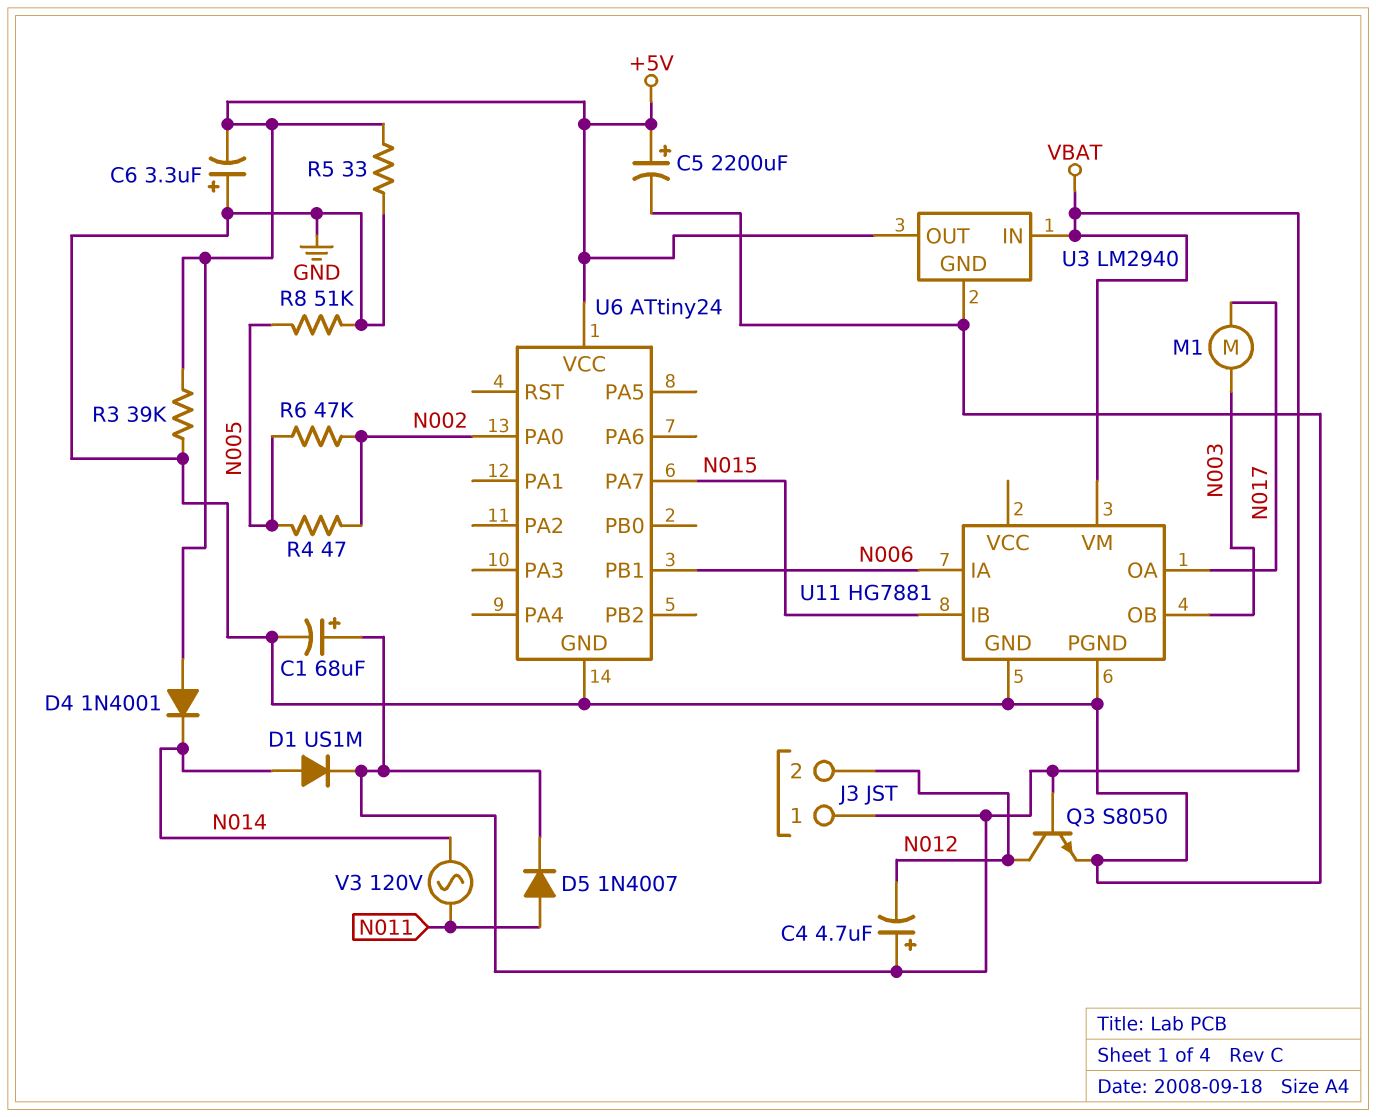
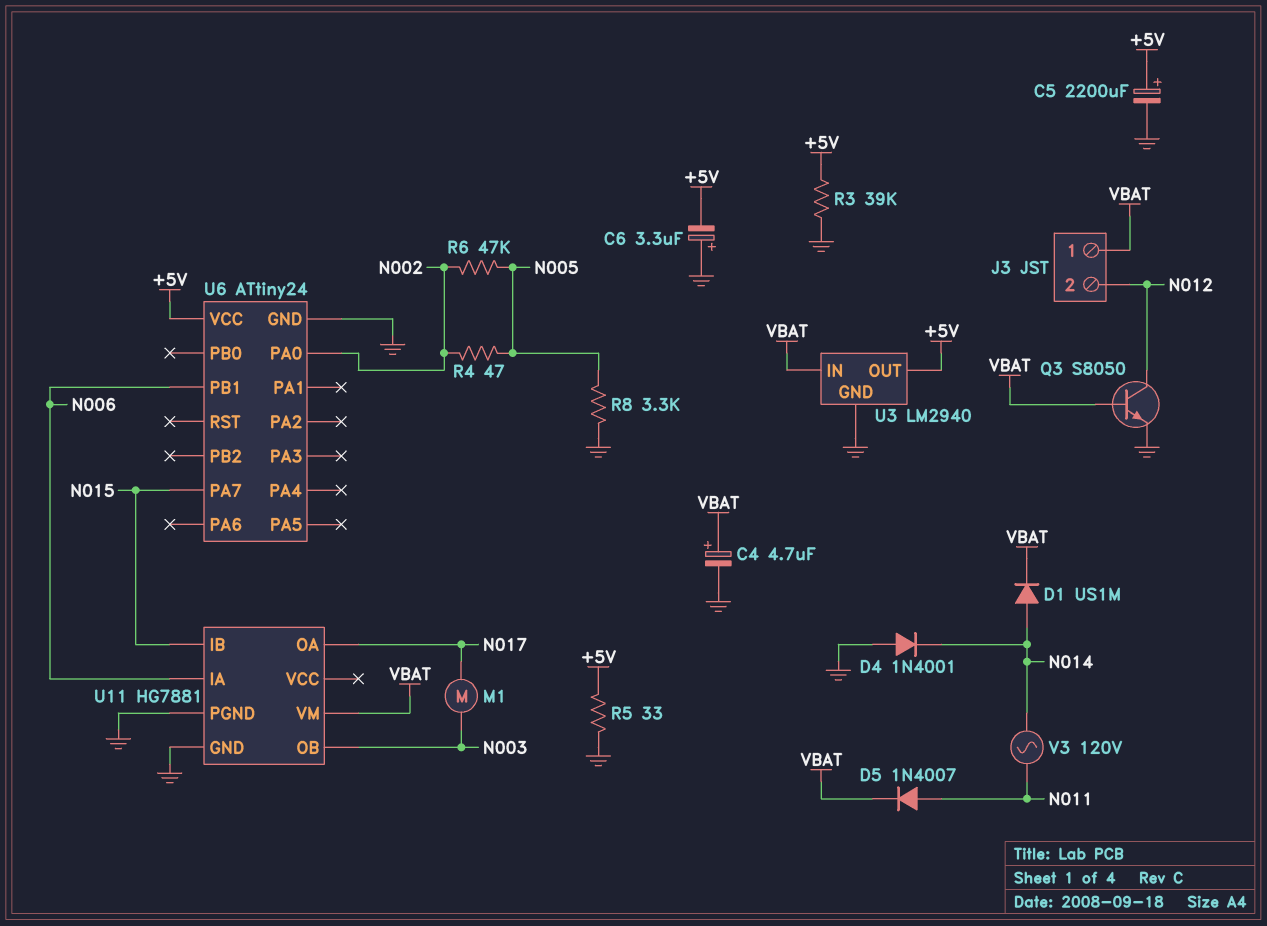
C1: 68uF (plus VBAT, minus GND) -> none
C4: 4.7uF (plus VBAT, minus N012) -> 4.7uF (plus VBAT, minus GND)
D4: diode 1N4001 (A +5V, K N014) -> diode 1N4001 (A GND, K N014)
R8: 51k (GND, N005) -> 3.3k (GND, N005)

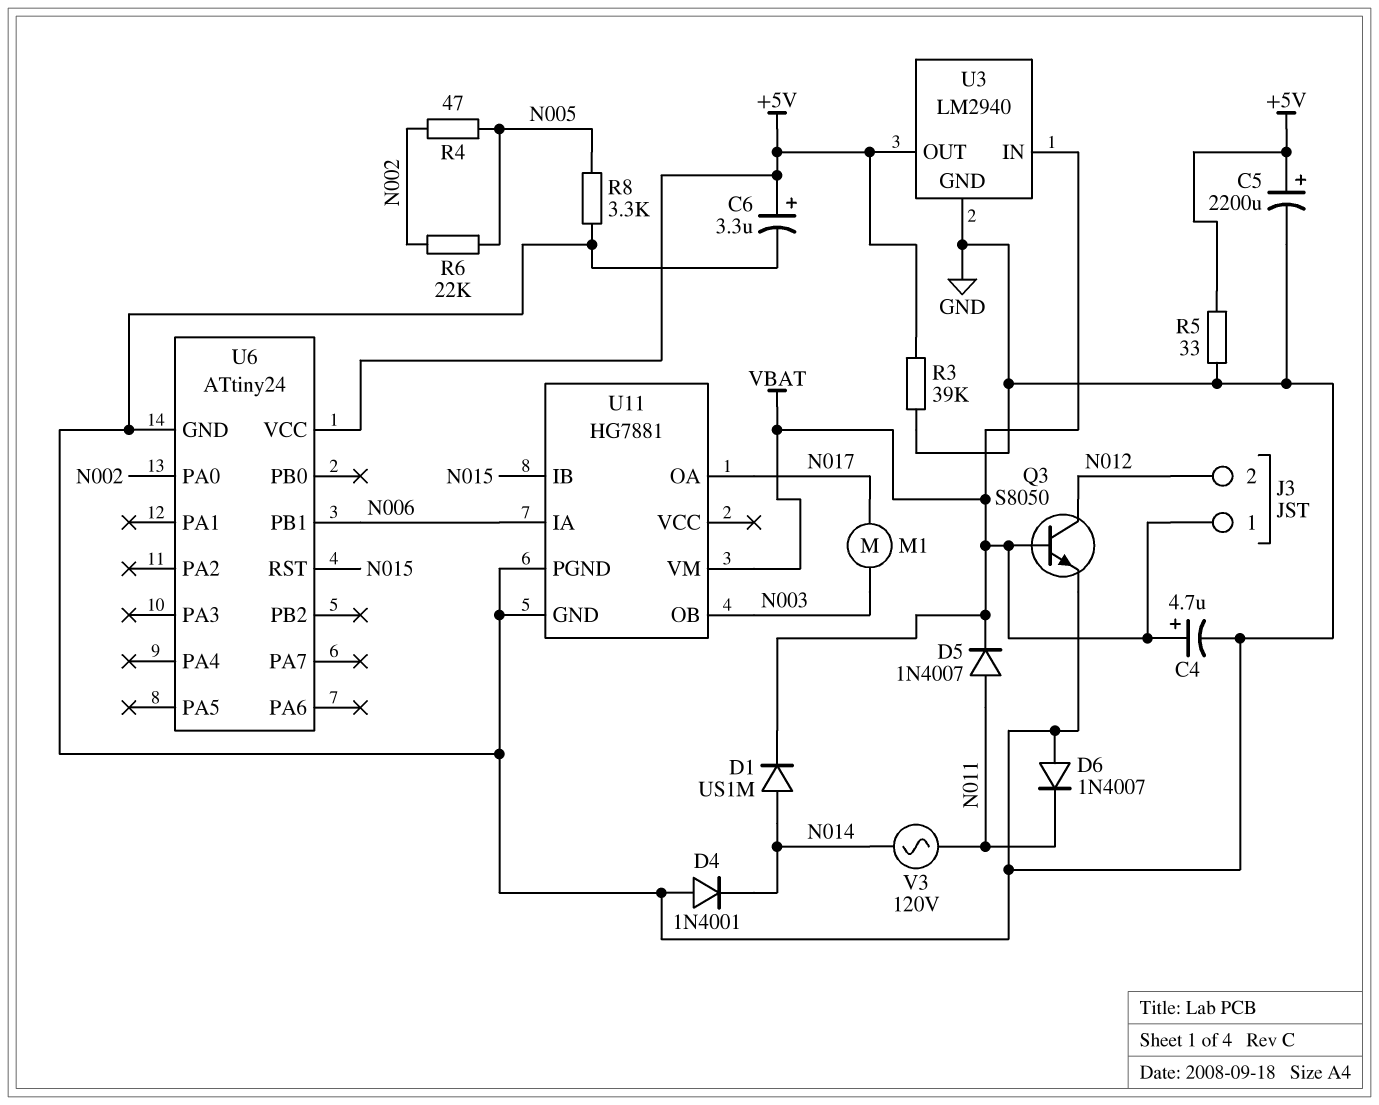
C6: 3.3uF (plus GND, minus +5V) -> 3.3uF (plus +5V, minus GND)
D6: none -> diode 1N4007 (A GND, K N011)
R6: 47k (N002, N005) -> 22k (N002, N005)
U6 pin PA7: N015 -> none
U6 pin RST: none -> N015

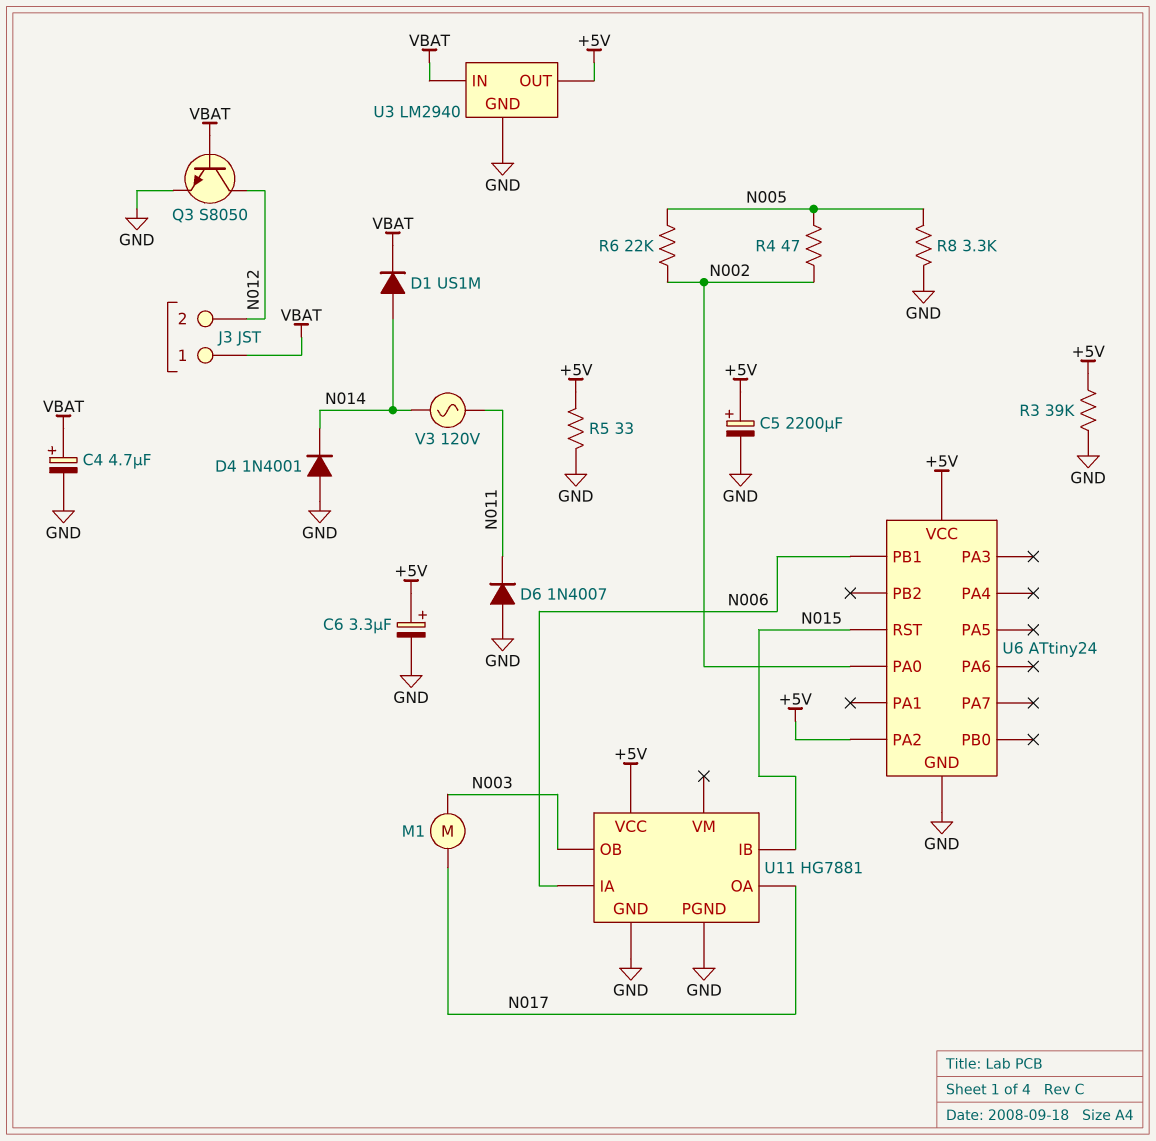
D5: diode 1N4007 (A N011, K VBAT) -> none
U6 pin PA2: none -> +5V
U11 pin VCC: none -> +5V
U11 pin VM: VBAT -> none

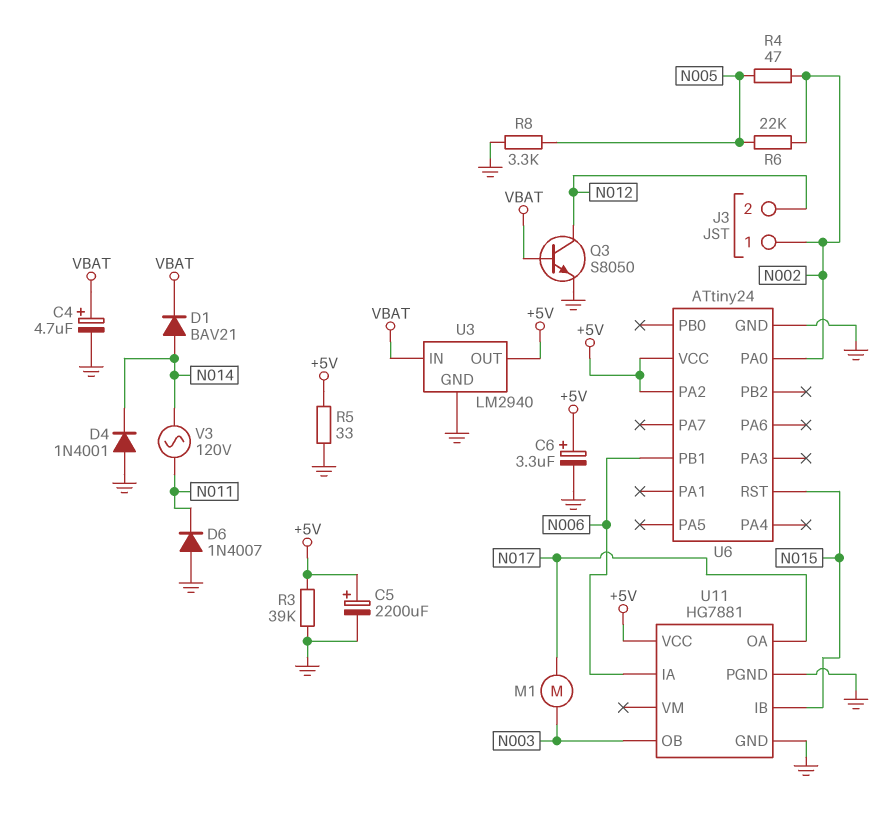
D1: diode US1M (A N014, K VBAT) -> diode BAV21 (A N014, K VBAT)
J3 pin 1: VBAT -> N002

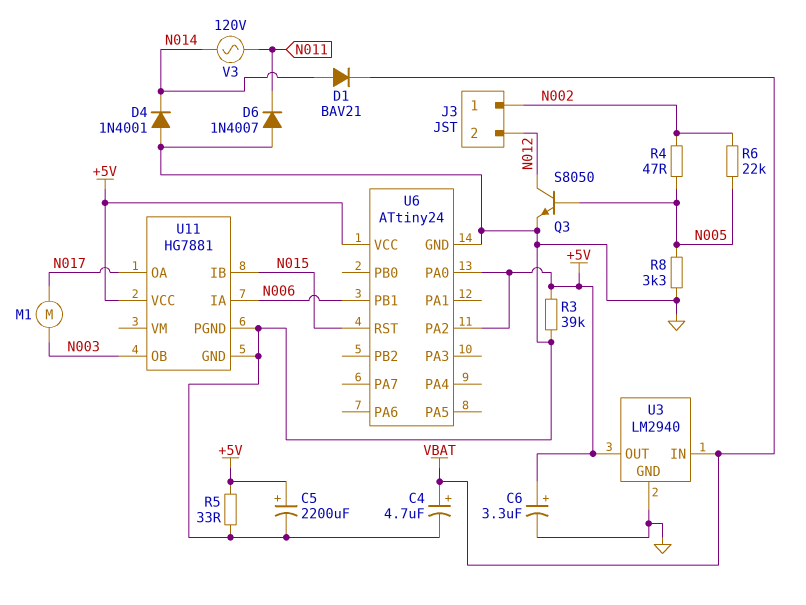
Q3: NPN S8050 (B VBAT, C N012, E GND) -> NPN S8050 (B N005, C N012, E GND)
U6 pin PA0: N002 -> +5V

